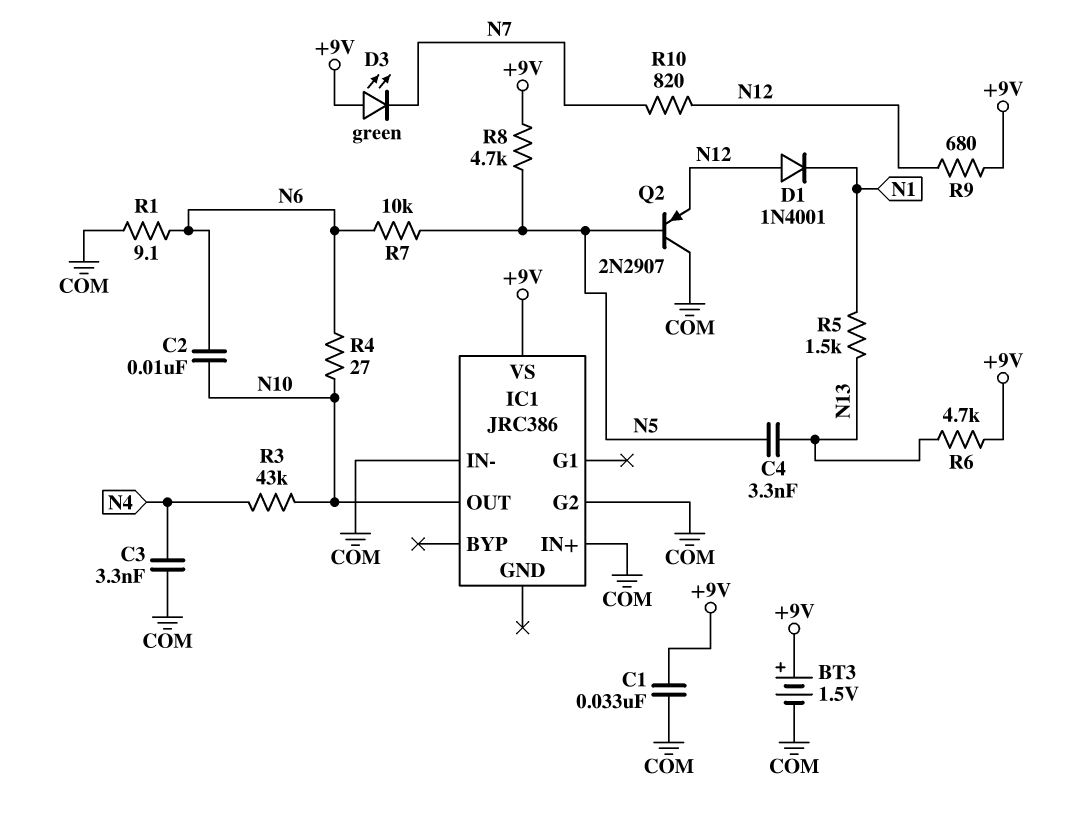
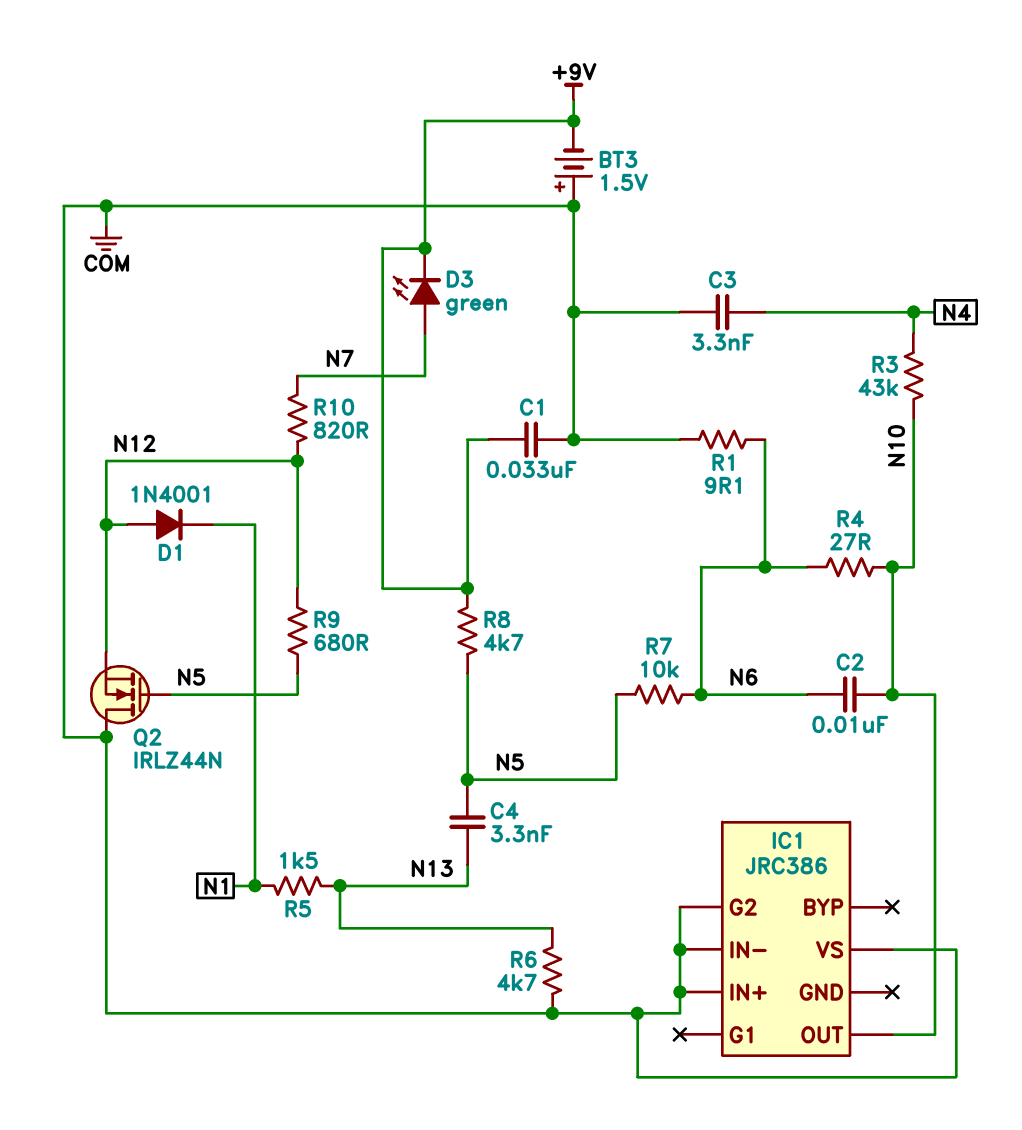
BT3: 1.5V (plus +9V, minus COM) -> 1.5V (plus COM, minus +9V)
D3: LED green (A +9V, K N7) -> LED green (A N7, K +9V)
IC1 pin VS: +9V -> COM
Q2: PNP 2N2907 (B N5, C COM, E N12) -> NMOS IRLZ44N (G N5, D COM, S N12)
R6: 4.7k (+9V, N13) -> 4.7k (COM, N13)
R9: 680 (+9V, N12) -> 680 (N5, N12)

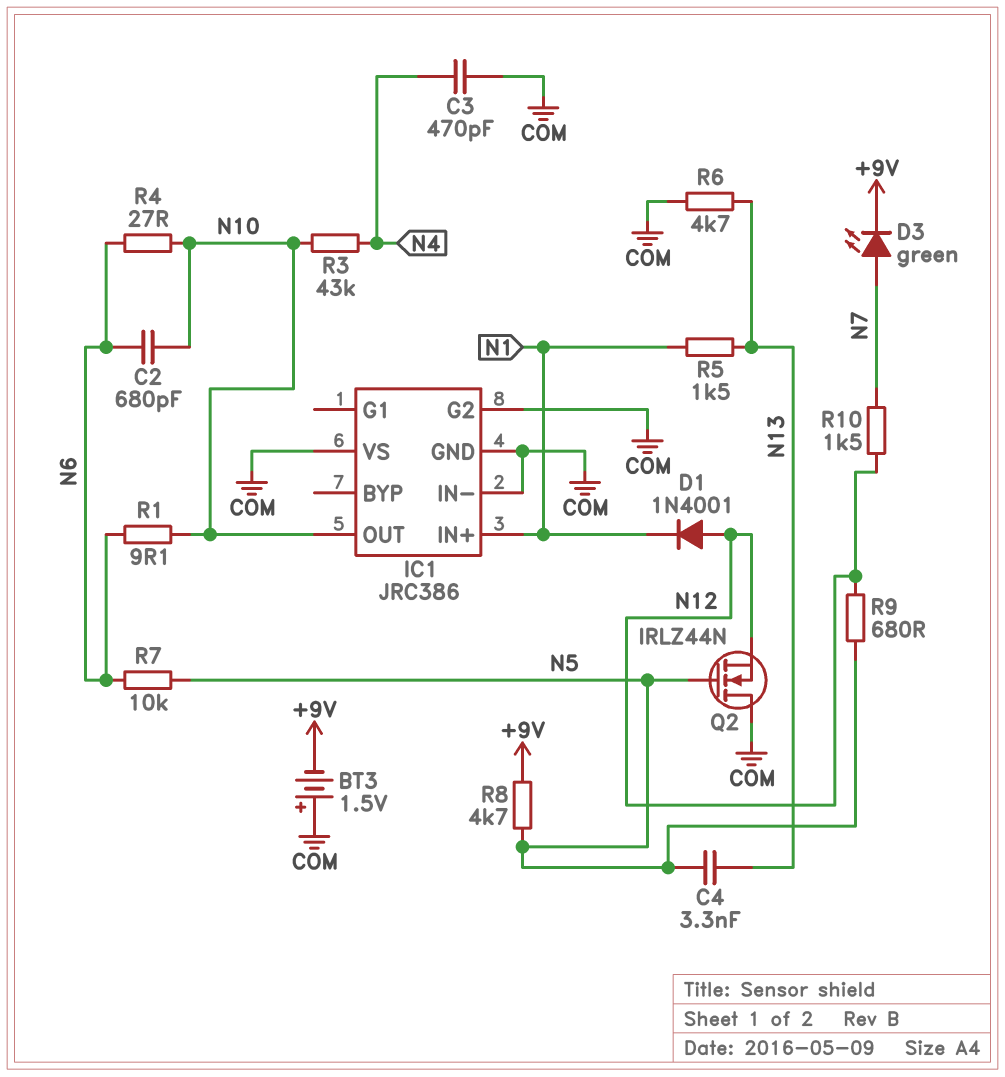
C1: 33nF (+9V, COM) -> none
C2: 10nF (N6, N10) -> 680pF (N6, N10)
C3: 3.3nF (COM, N4) -> 470pF (COM, N4)
IC1 pin GND: none -> COM
IC1 pin IN+: COM -> N1
R1: 9.1 (COM, N6) -> 9.1 (N6, N10)
R10: 820 (N7, N12) -> 1.5k (N7, N12)

